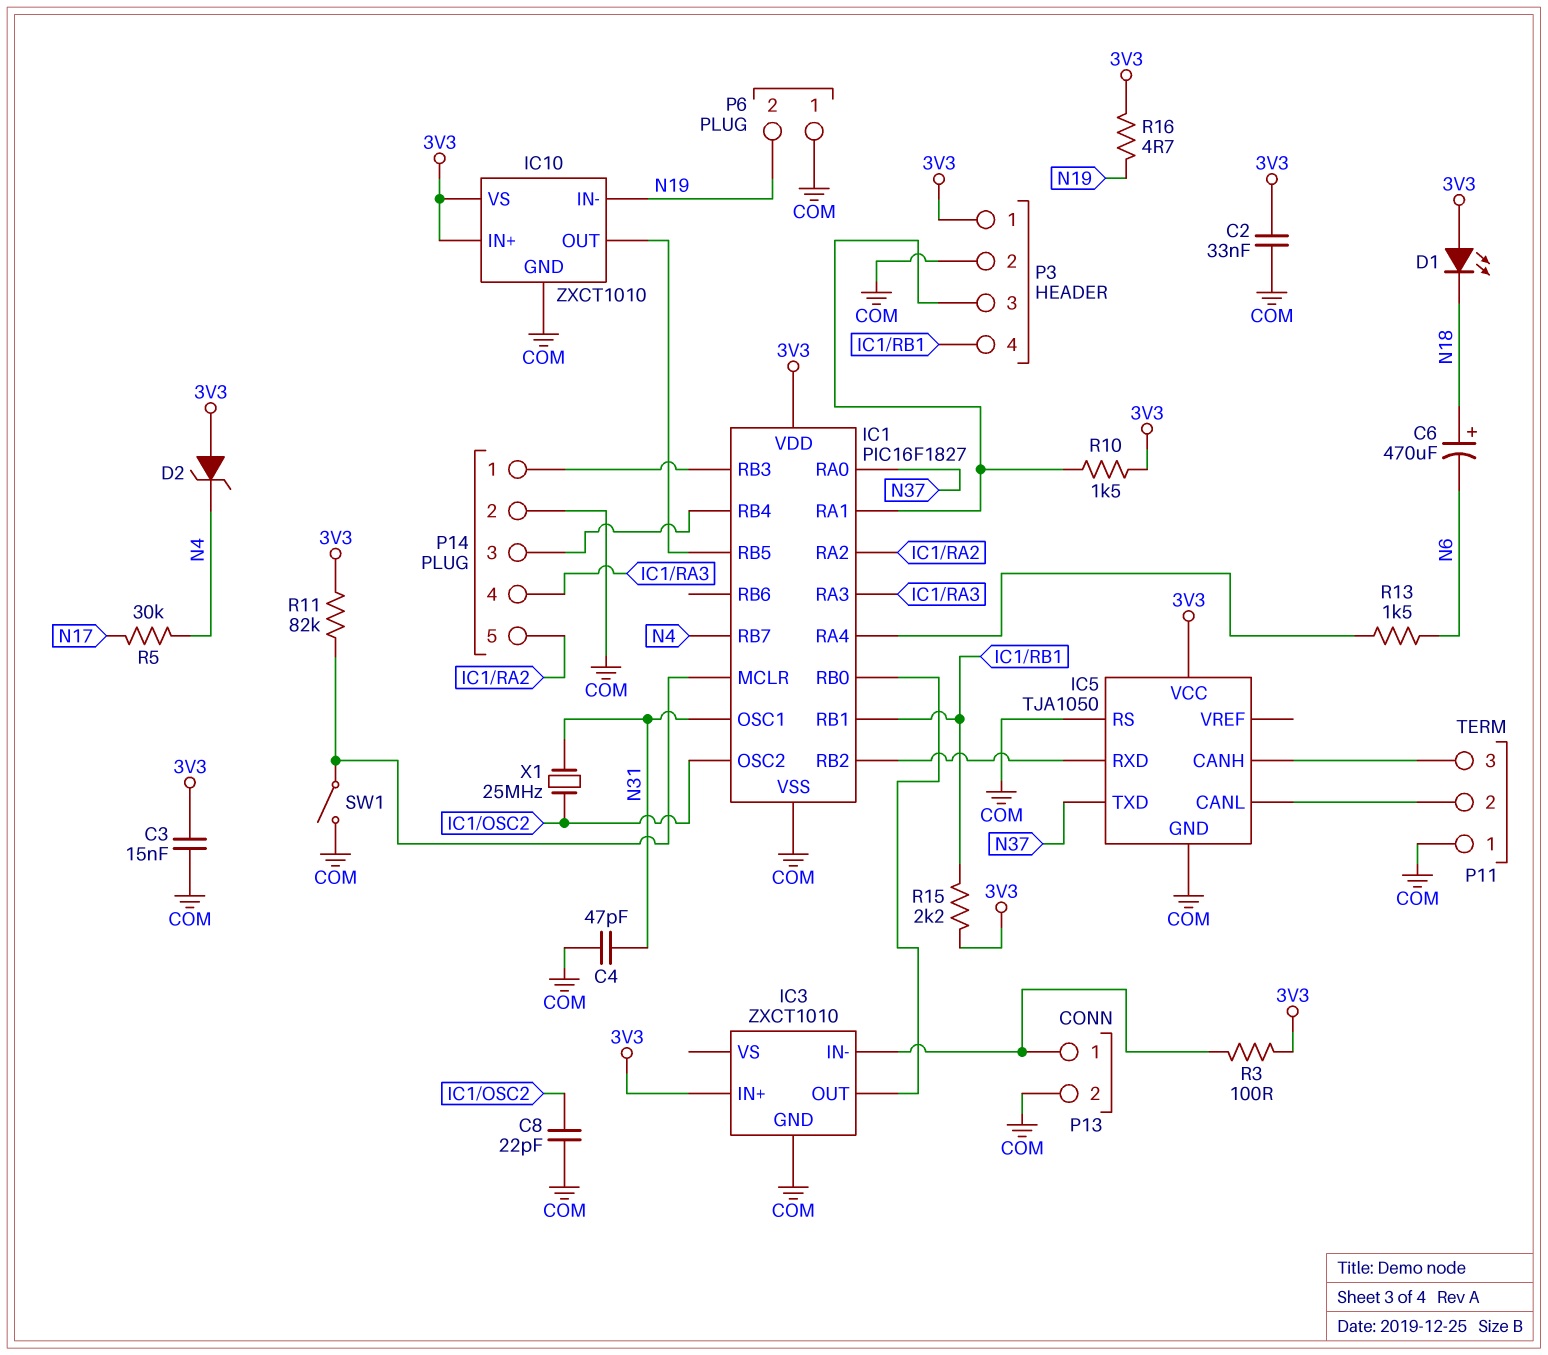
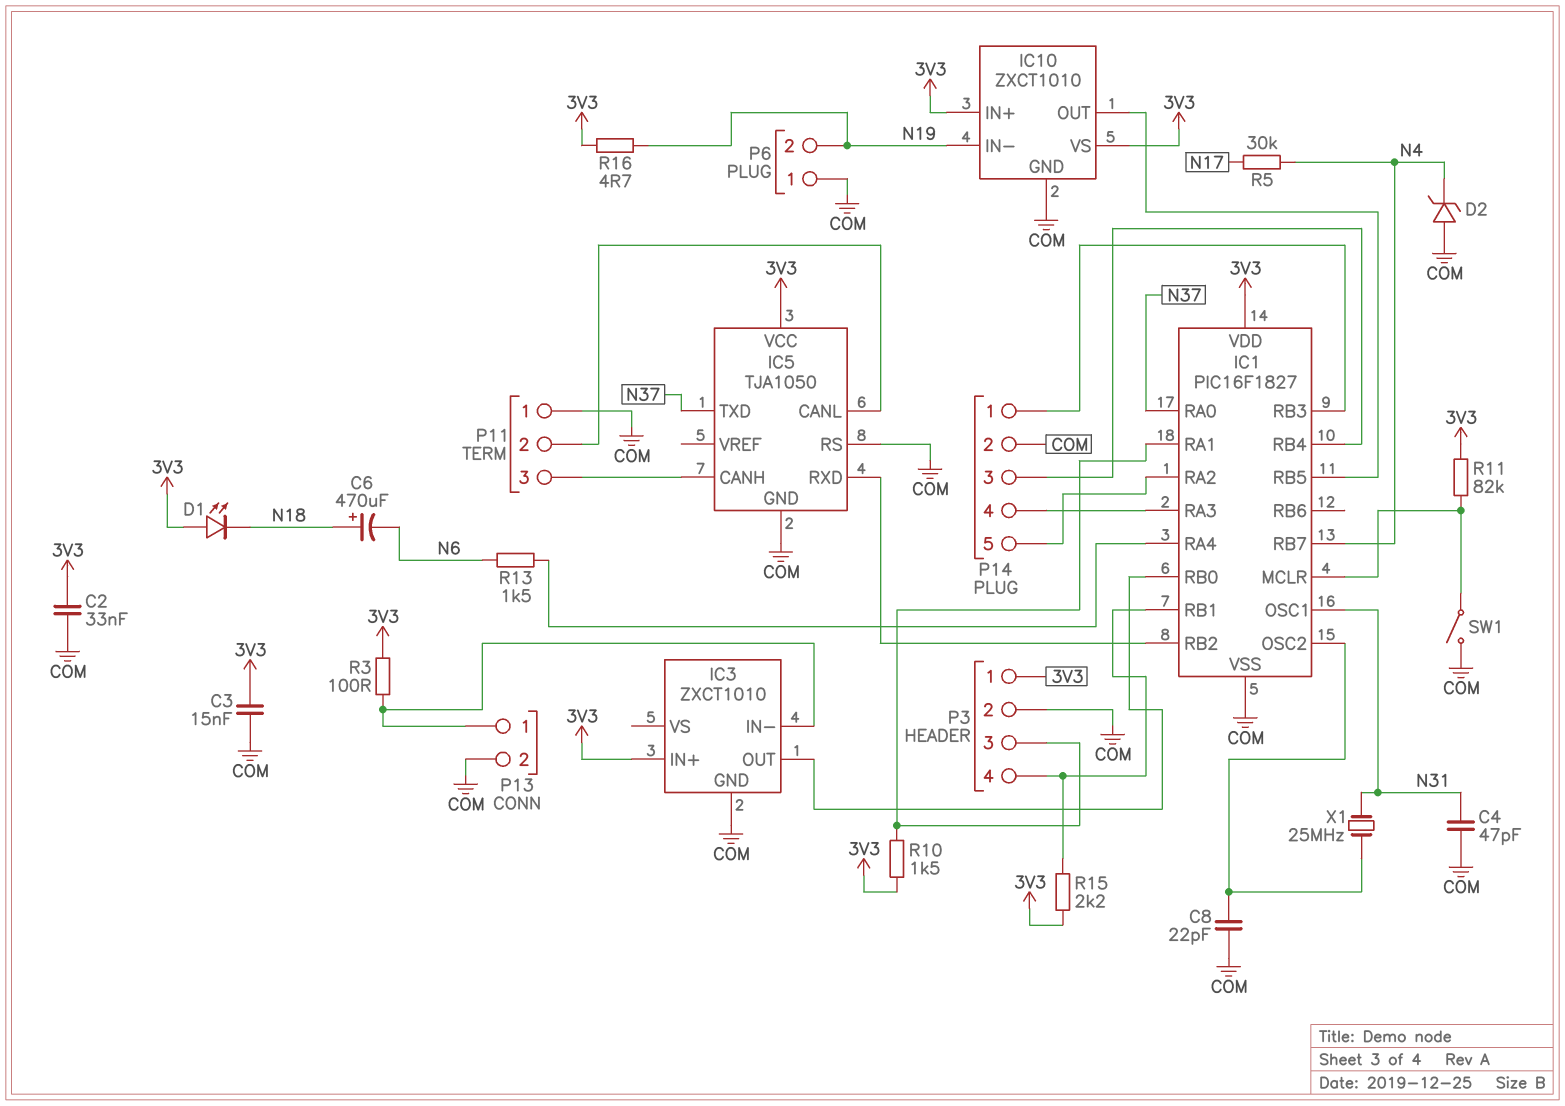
D2: zener (A 3V3, K N4) -> zener (A COM, K N4)

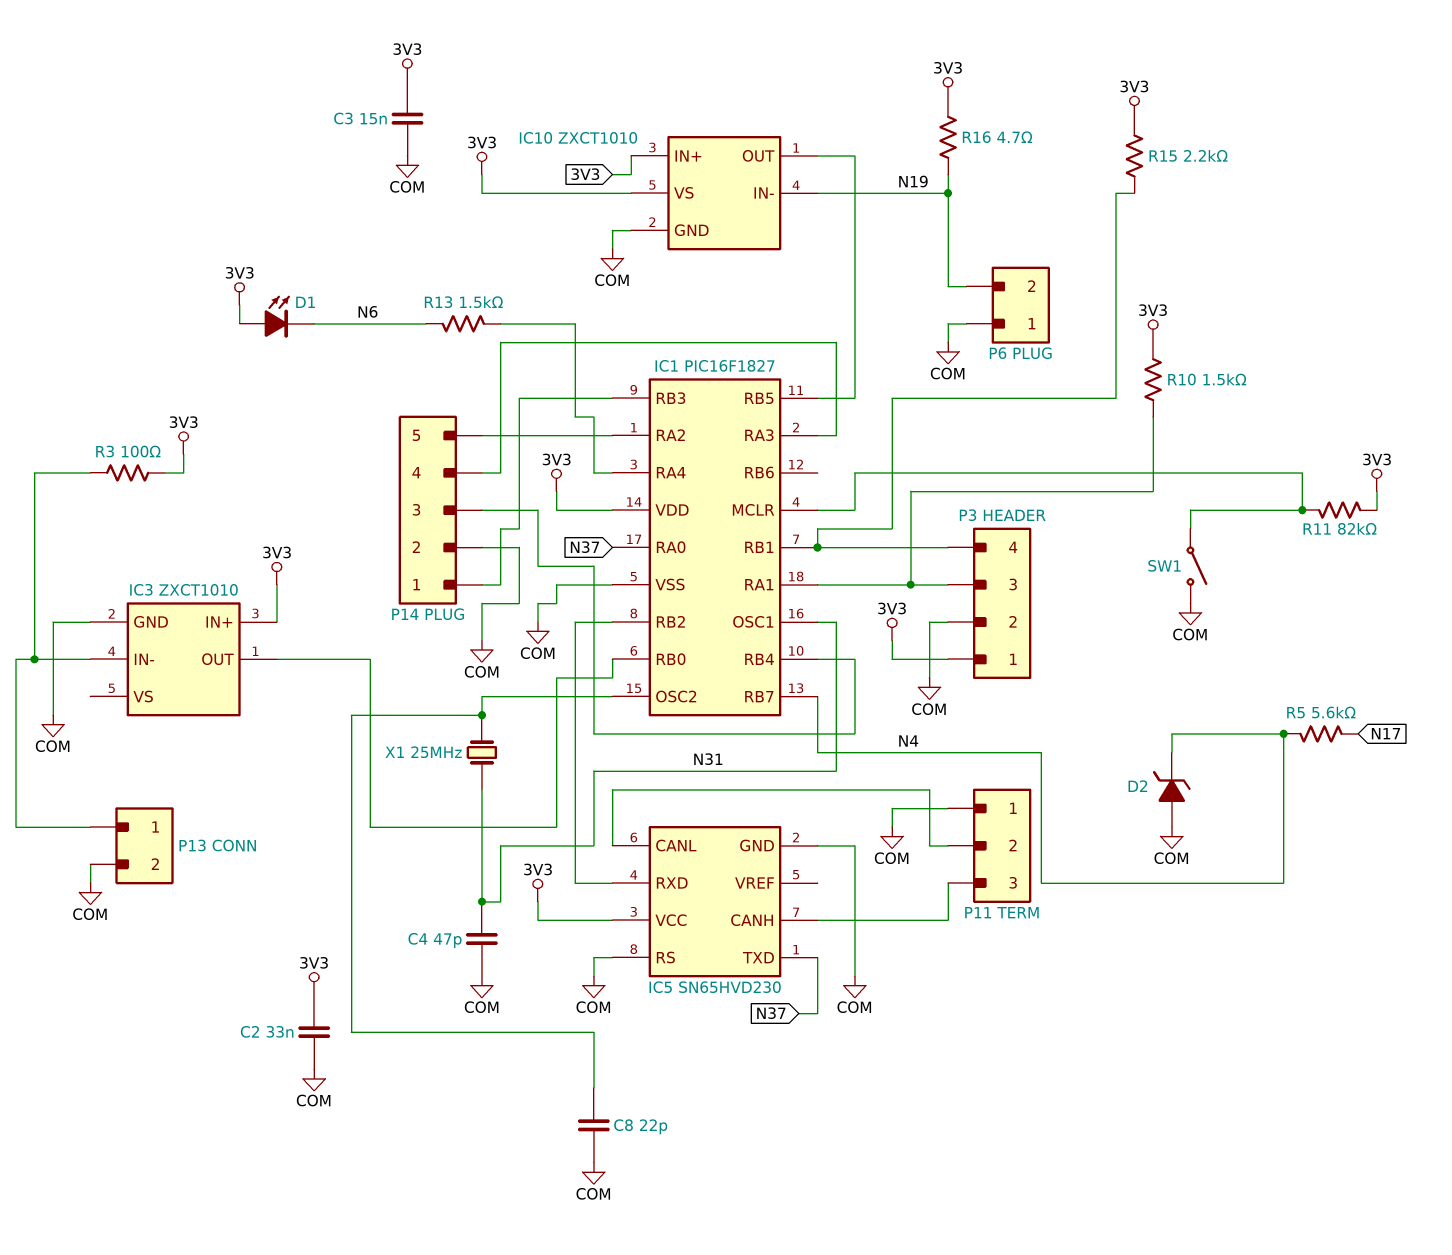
C6: 470uF (plus N18, minus N6) -> none
D1: LED (A 3V3, K N18) -> LED (A 3V3, K N6)
IC5: TJA1050 -> SN65HVD230
R5: 30k (N4, N17) -> 5.6k (N4, N17)

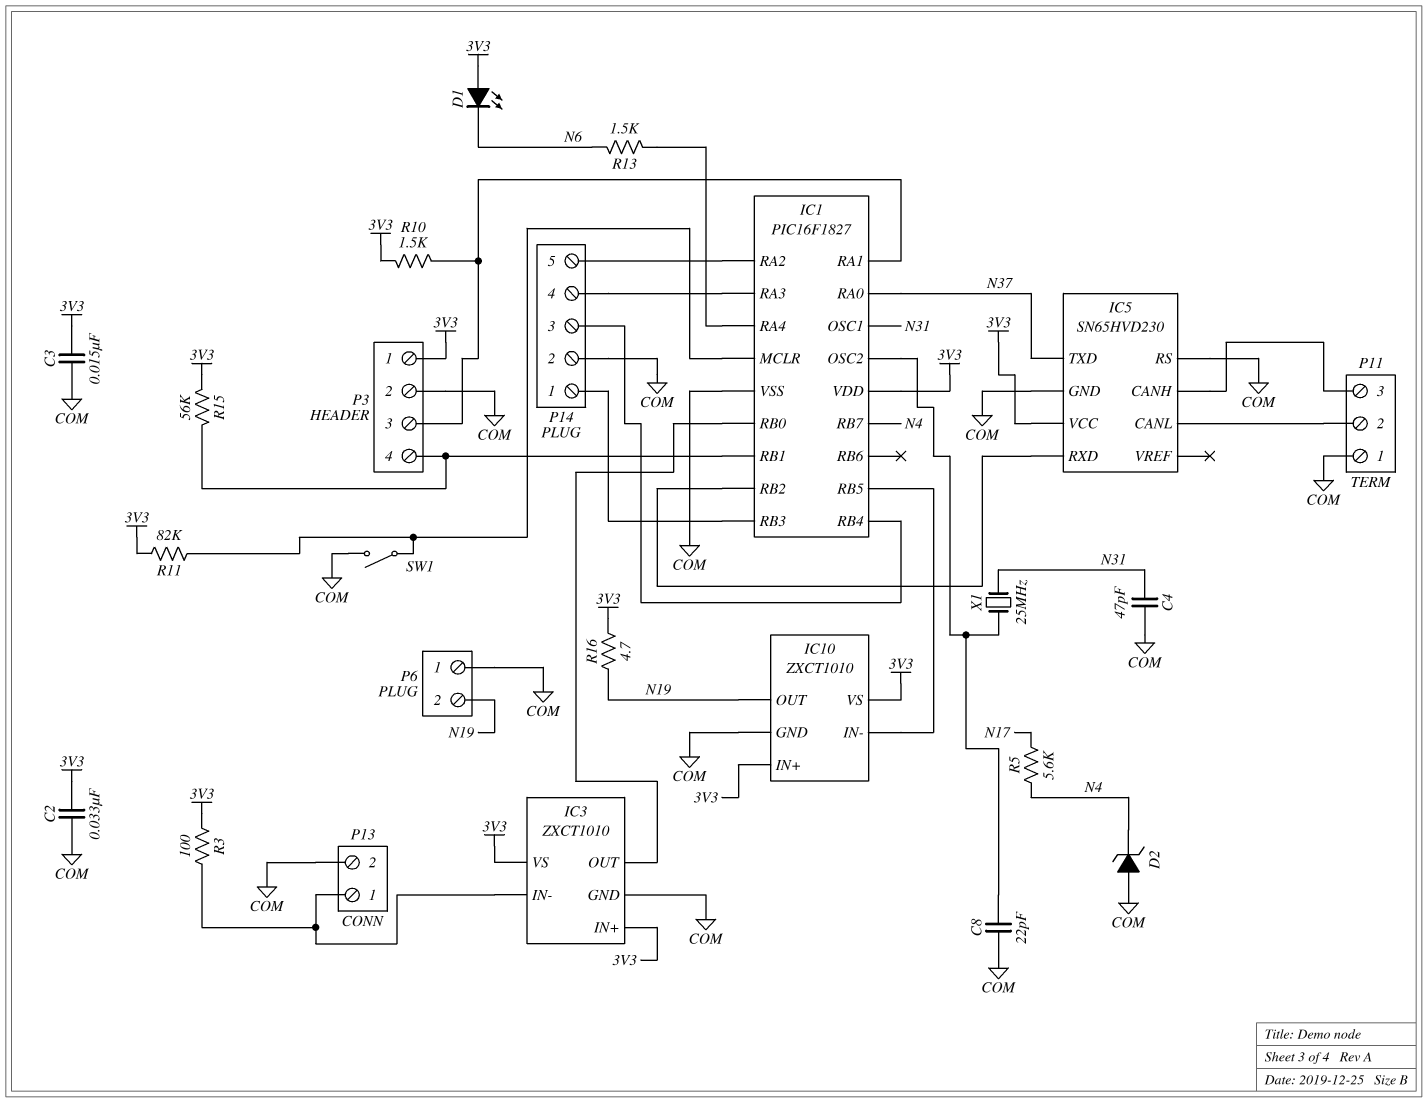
IC3 pin VS: none -> 3V3
IC10 pin IN-: N19 -> IC1/RB5
IC10 pin OUT: IC1/RB5 -> N19
R15: 2.2k (3V3, IC1/RB1) -> 56k (3V3, IC1/RB1)

